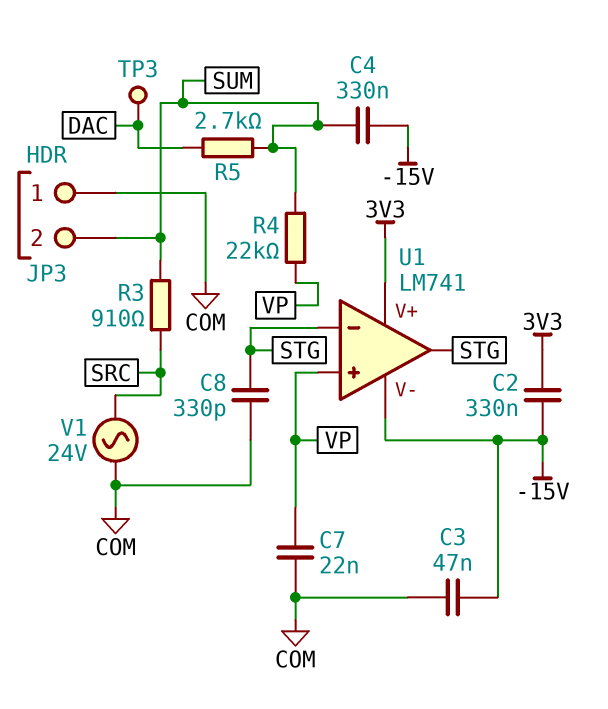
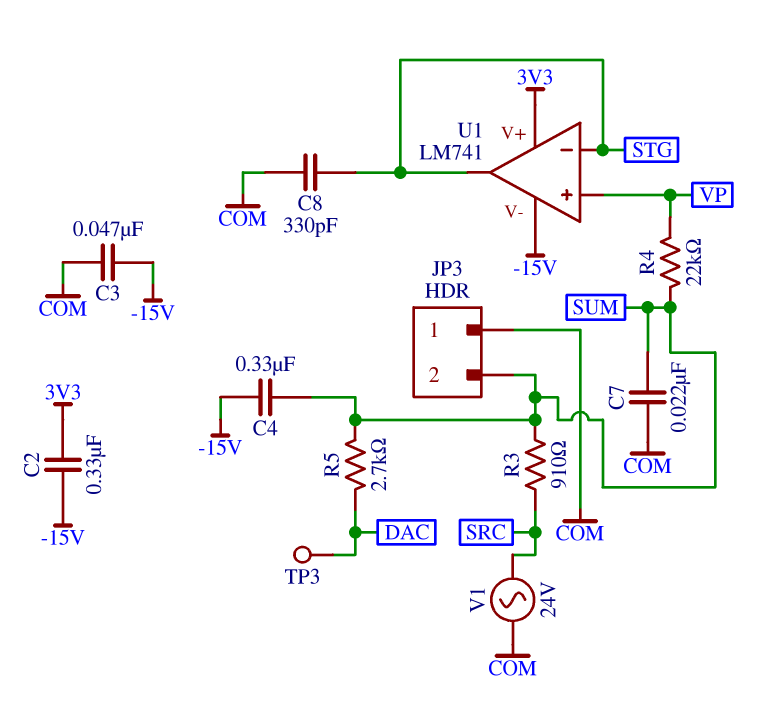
C7: 22nF (COM, VP) -> 22nF (COM, SUM)

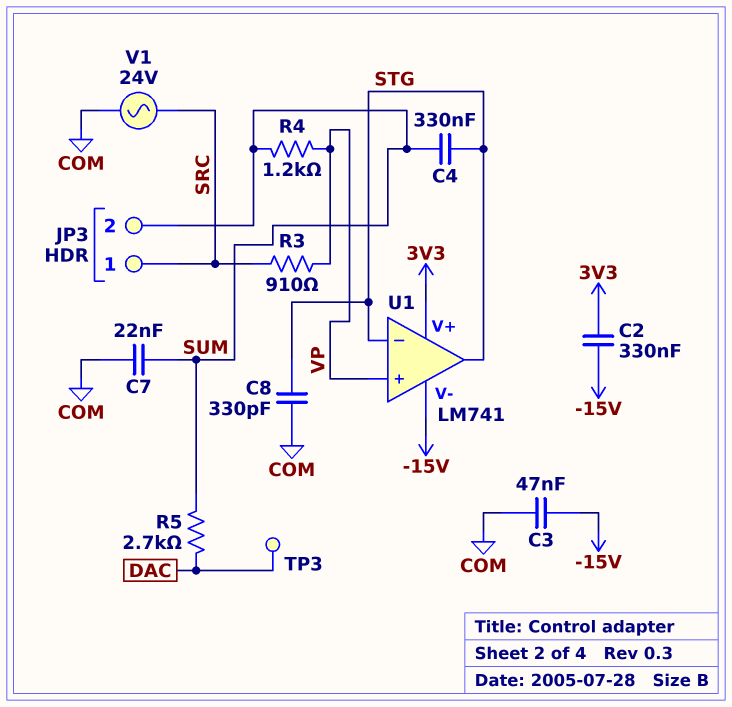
C4: 330nF (-15V, SUM) -> 330nF (STG, SUM)
JP3 pin 1: COM -> SRC
R3: 910 (SRC, SUM) -> 910 (SRC, VP)
R4: 22k (SUM, VP) -> 1.2k (SUM, VP)

